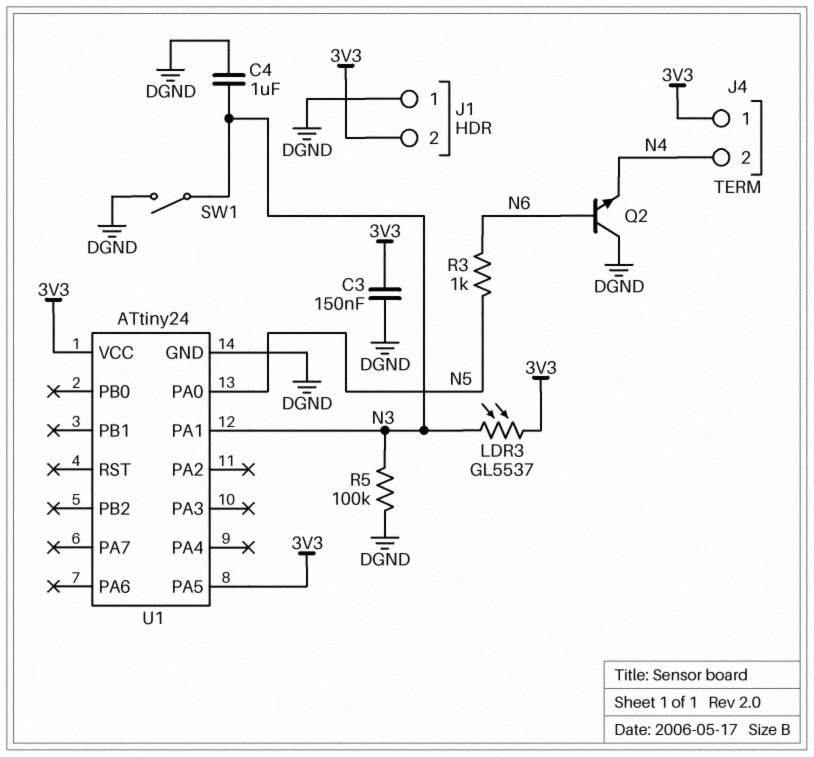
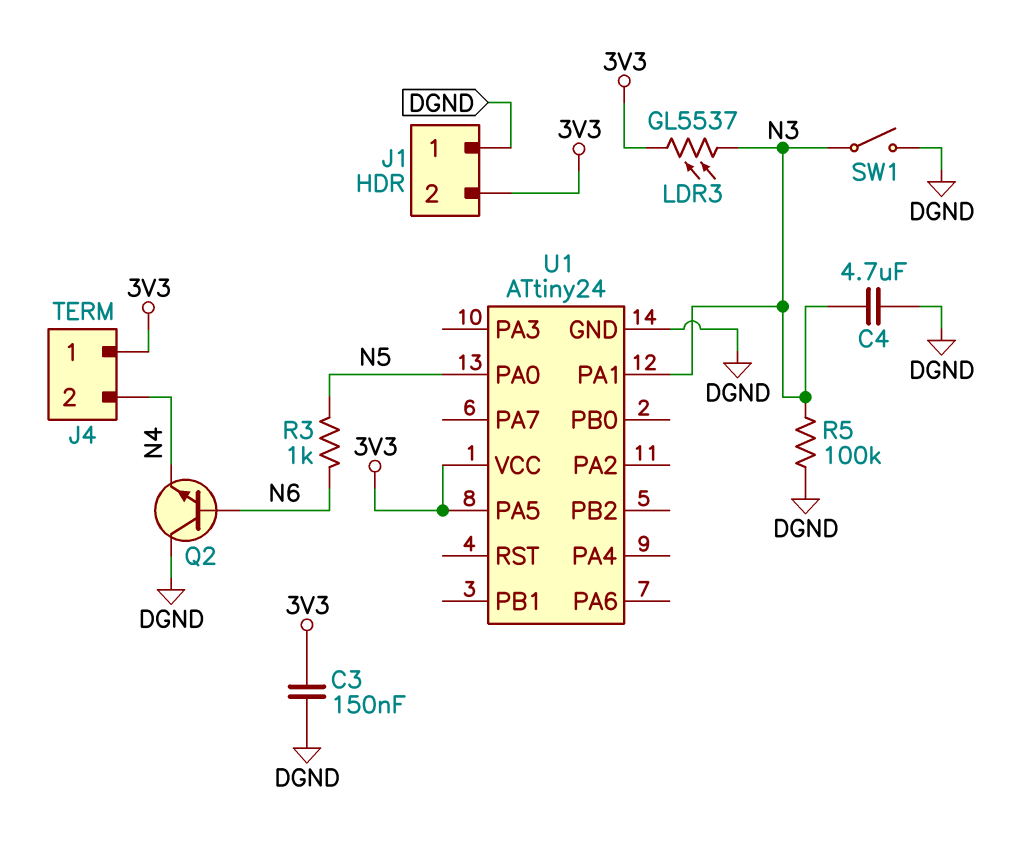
C4: 1uF (DGND, N3) -> 4.7uF (DGND, N3)

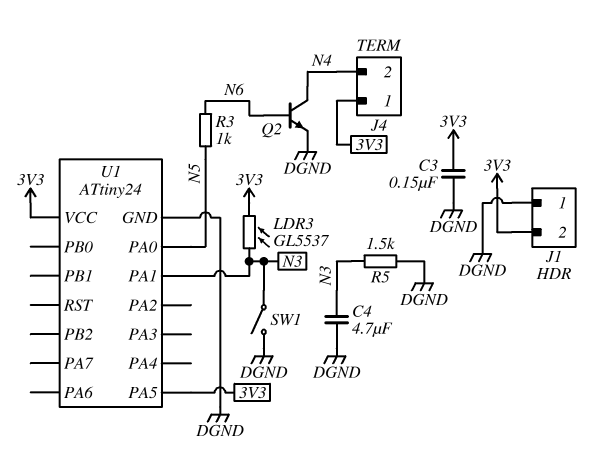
Q2: NPN (B N6, C DGND, E N4) -> NPN (B N6, C N4, E DGND)
R5: 100k (DGND, N3) -> 1.5k (DGND, N3)

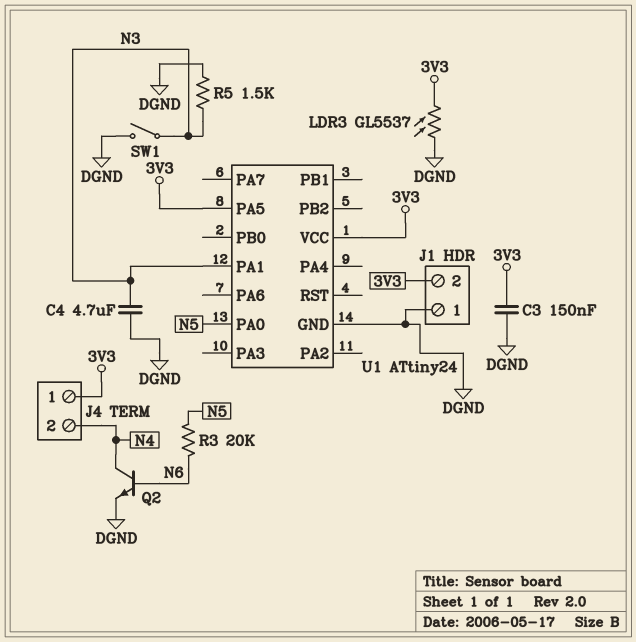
LDR3: GL5537 (3V3, N3) -> GL5537 (3V3, DGND)
R3: 1k (N5, N6) -> 20k (N5, N6)

